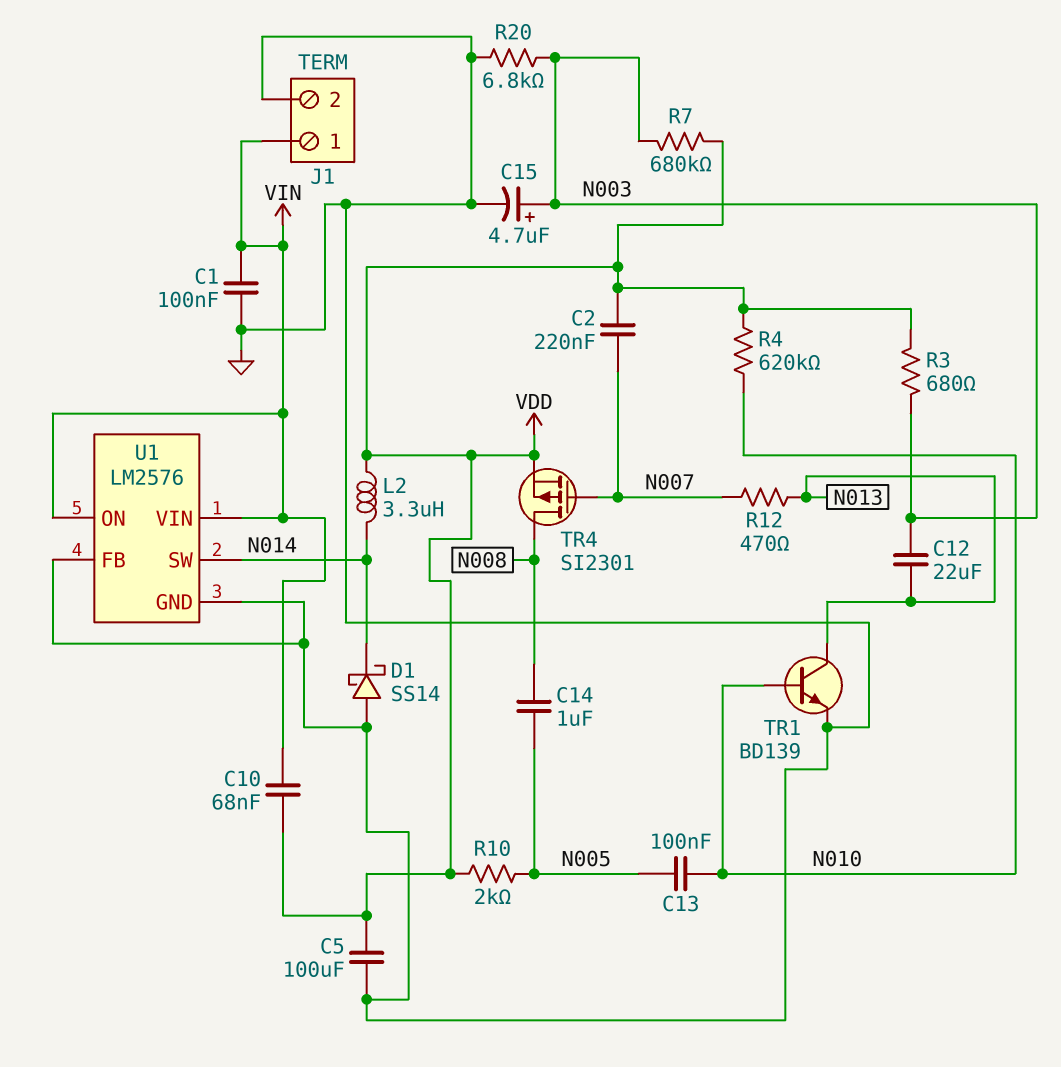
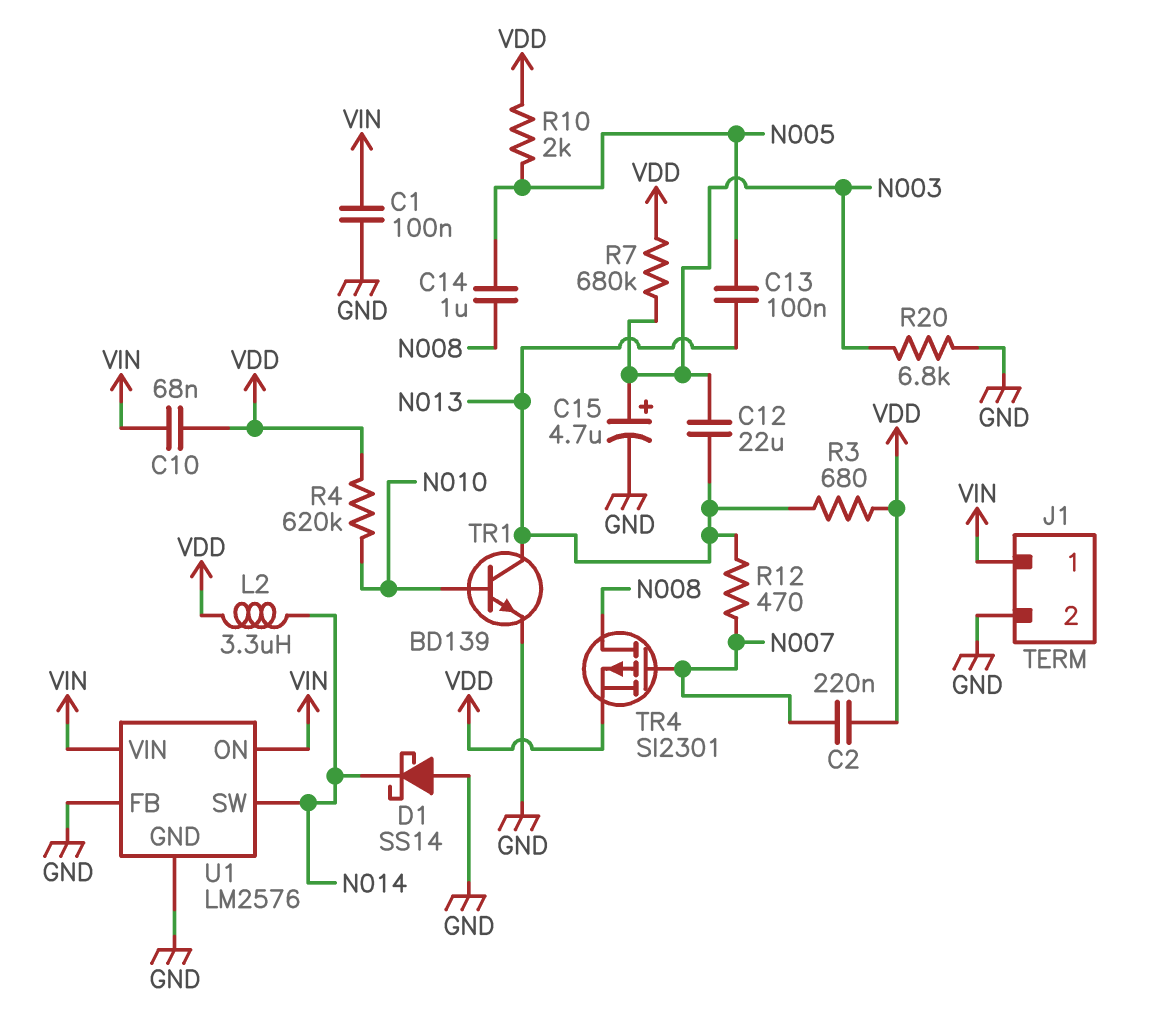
C5: 100uF (GND, VDD) -> none
C13: 100nF (N005, N010) -> 100nF (N005, N013)
R3: 680 (N003, VDD) -> 680 (N013, VDD)

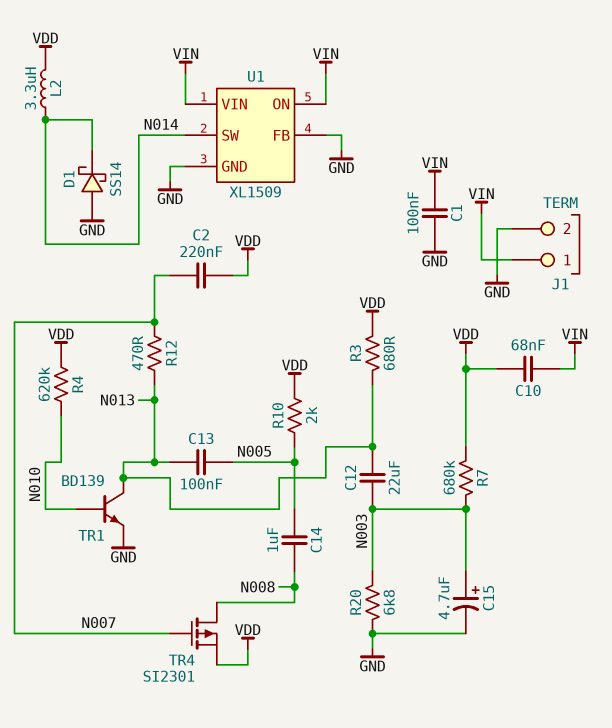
U1: LM2576 -> XL1509

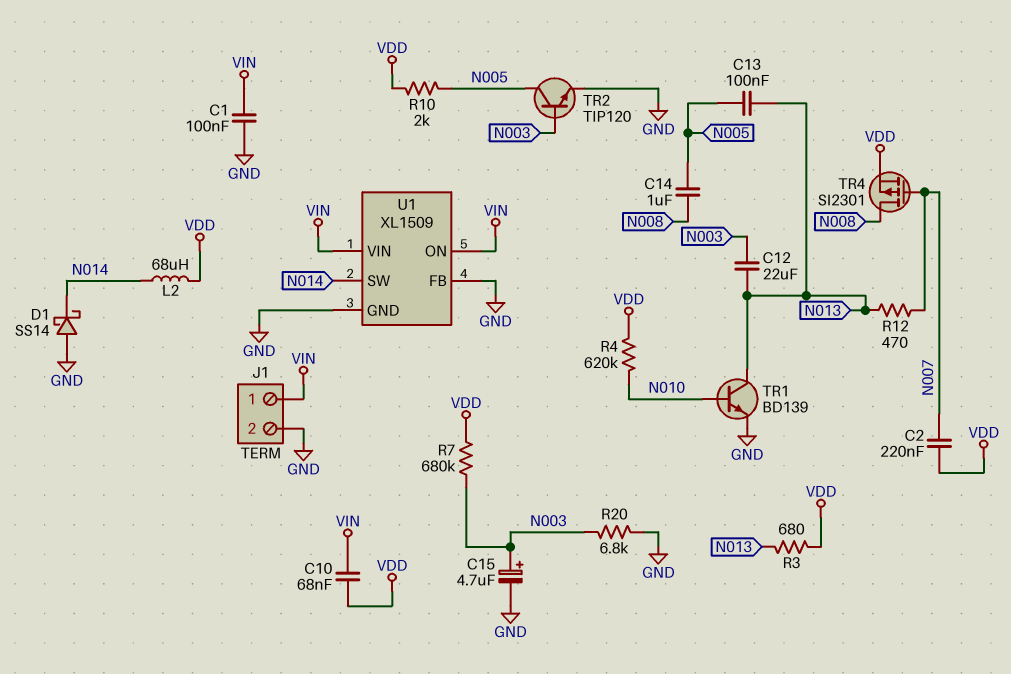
L2: 3.3uH (N014, VDD) -> 68uH (N014, VDD)
TR2: none -> NPN TIP120 (B N003, C N005, E GND)

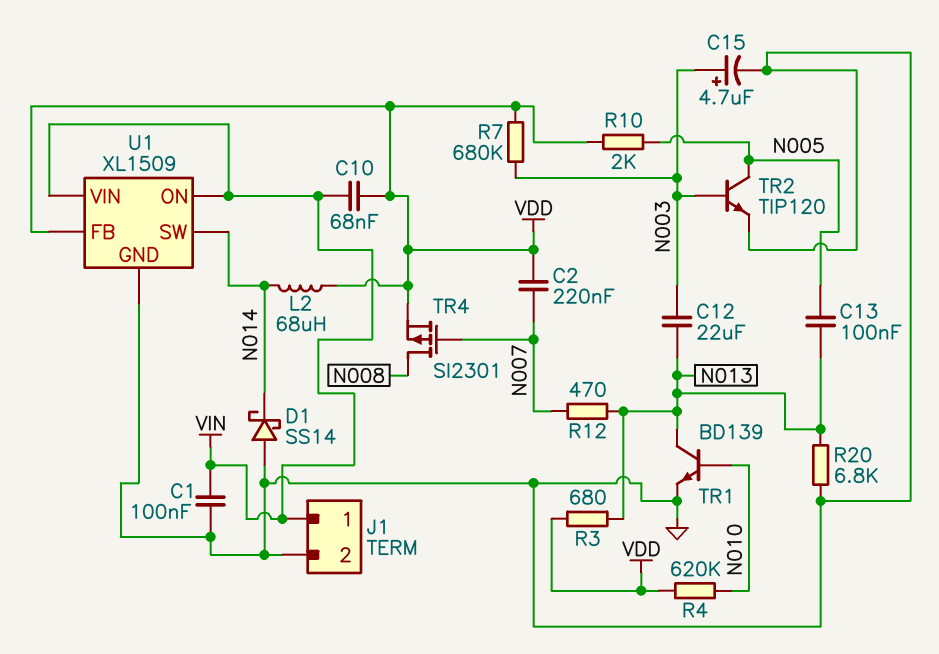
C14: 1uF (N005, N008) -> none
R20: 6.8k (GND, N003) -> 6.8k (GND, N013)
U1 pin FB: GND -> VDD

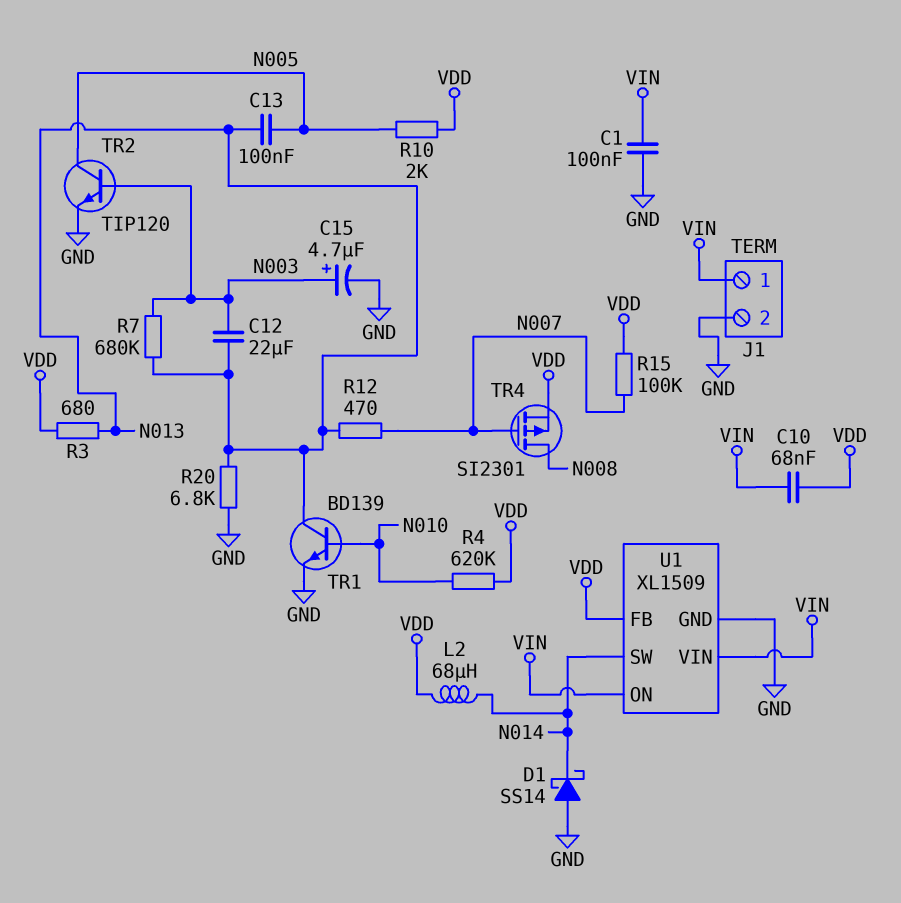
C2: 220nF (N007, VDD) -> none
R7: 680k (N003, VDD) -> 680k (N003, N013)
R15: none -> 100k (N007, VDD)

